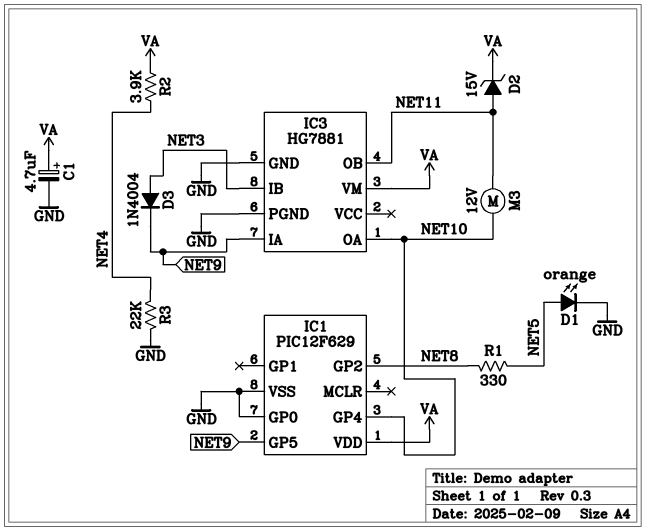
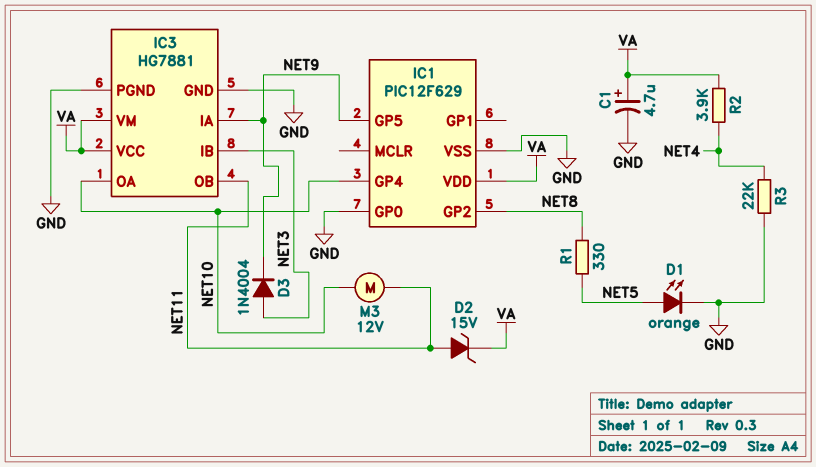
IC3 pin VCC: none -> VA

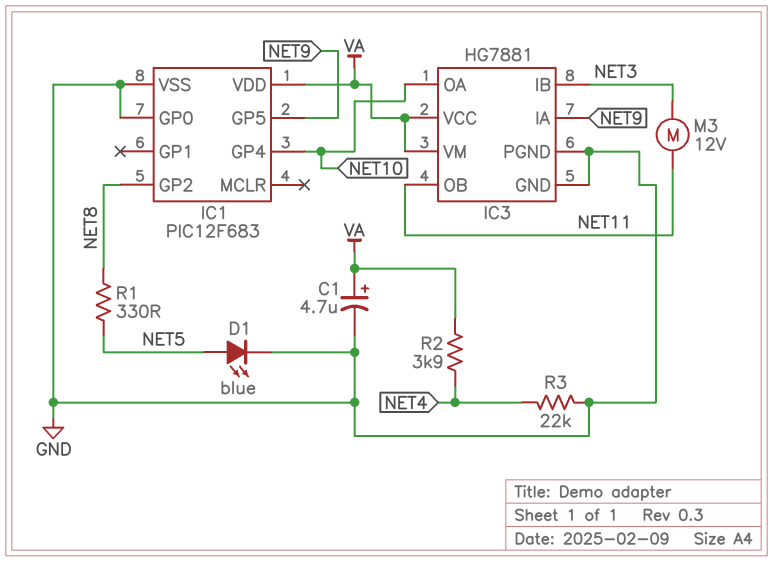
D1: LED orange (A NET5, K GND) -> LED blue (A NET5, K GND)
D2: zener 15V (A NET11, K VA) -> none
D3: diode 1N4004 (A NET3, K NET9) -> none
IC1: PIC12F629 -> PIC12F683
M3: motor 12V (NET10, NET11) -> motor 12V (NET3, NET11)

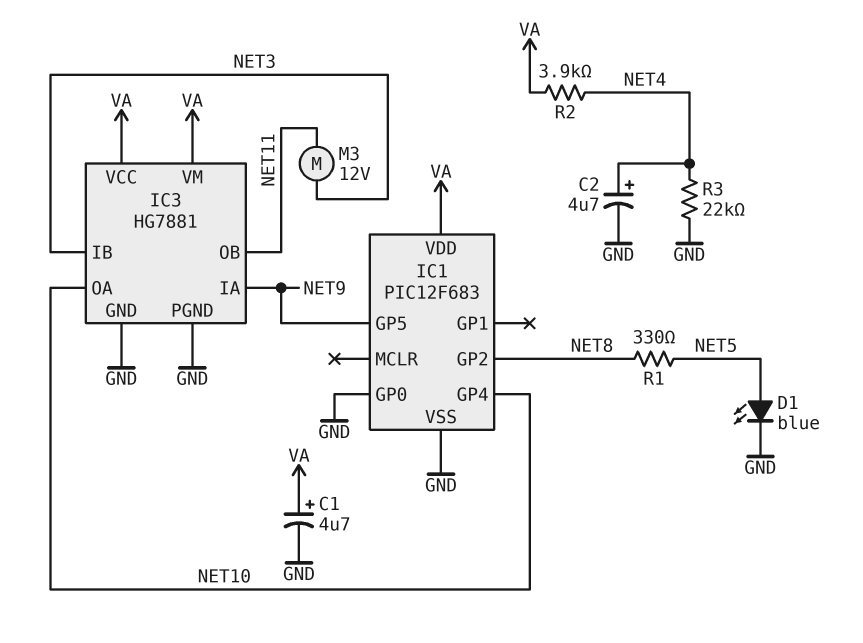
C2: none -> 4.7uF (plus NET4, minus GND)

